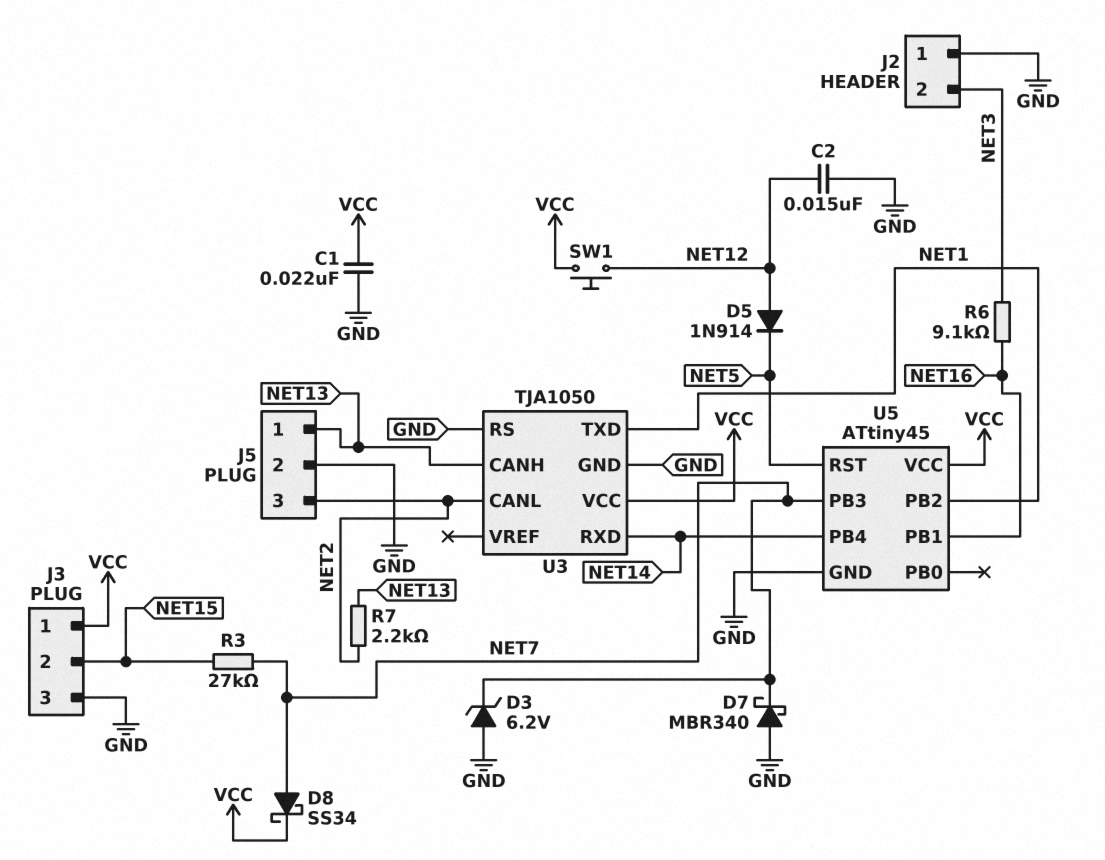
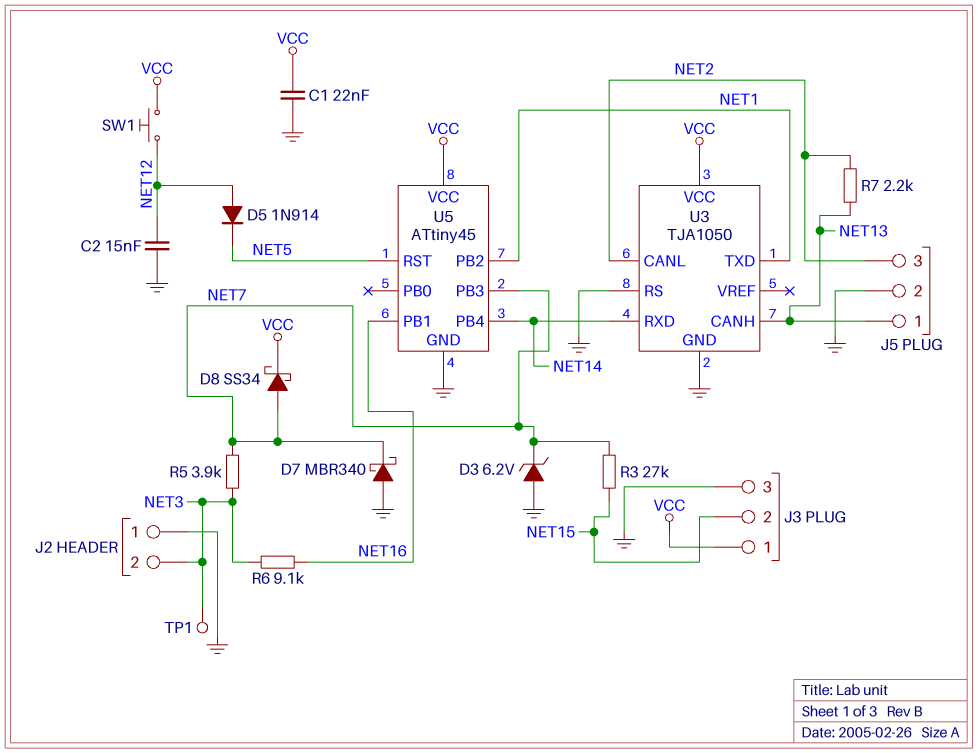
R5: none -> 3.9k (NET3, NET7)
TP1: none -> test point (NET3)

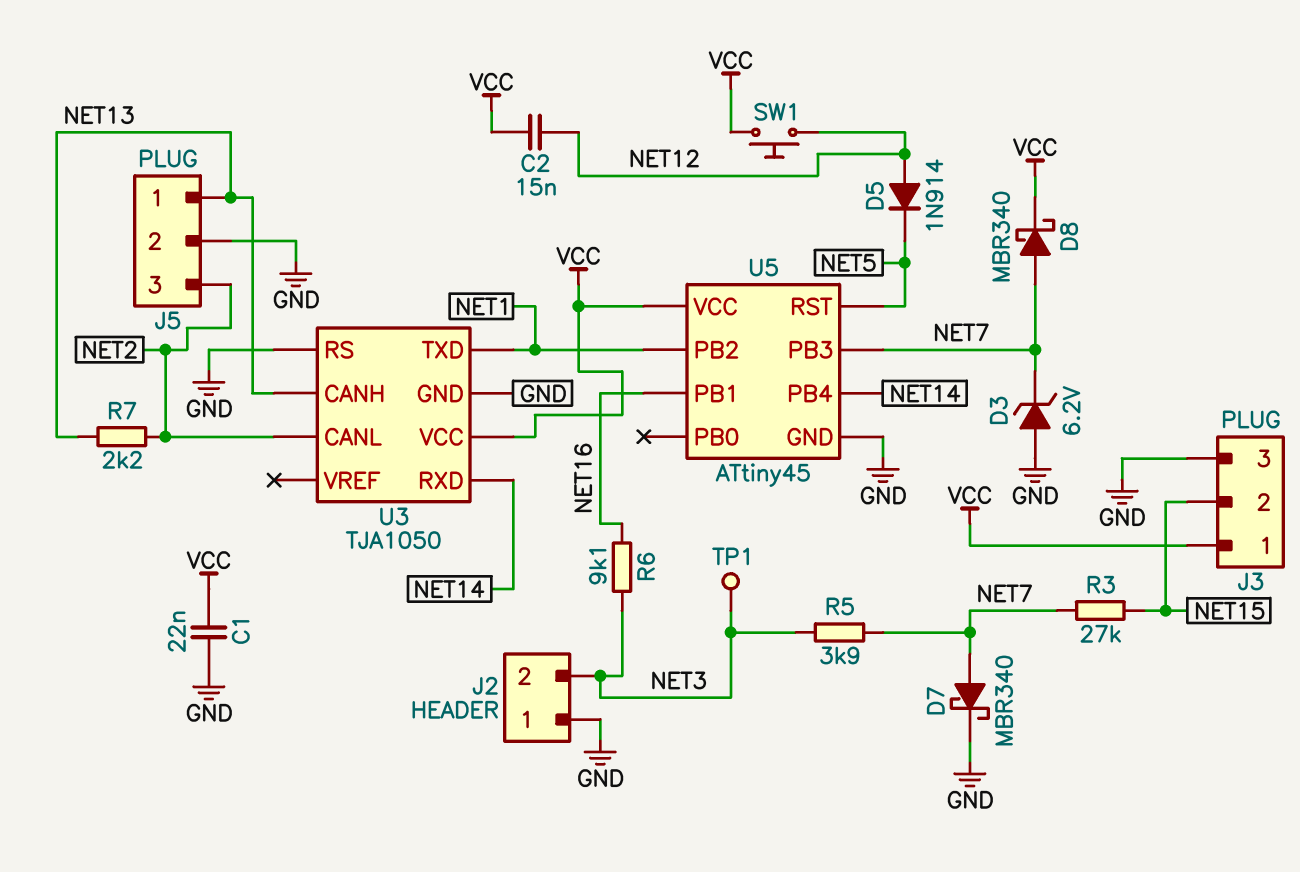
C2: 15nF (GND, NET12) -> 15nF (NET12, VCC)
D7: schottky MBR340 (A GND, K NET7) -> schottky MBR340 (A NET7, K GND)
D8: schottky SS34 (A NET7, K VCC) -> schottky MBR340 (A NET7, K VCC)

